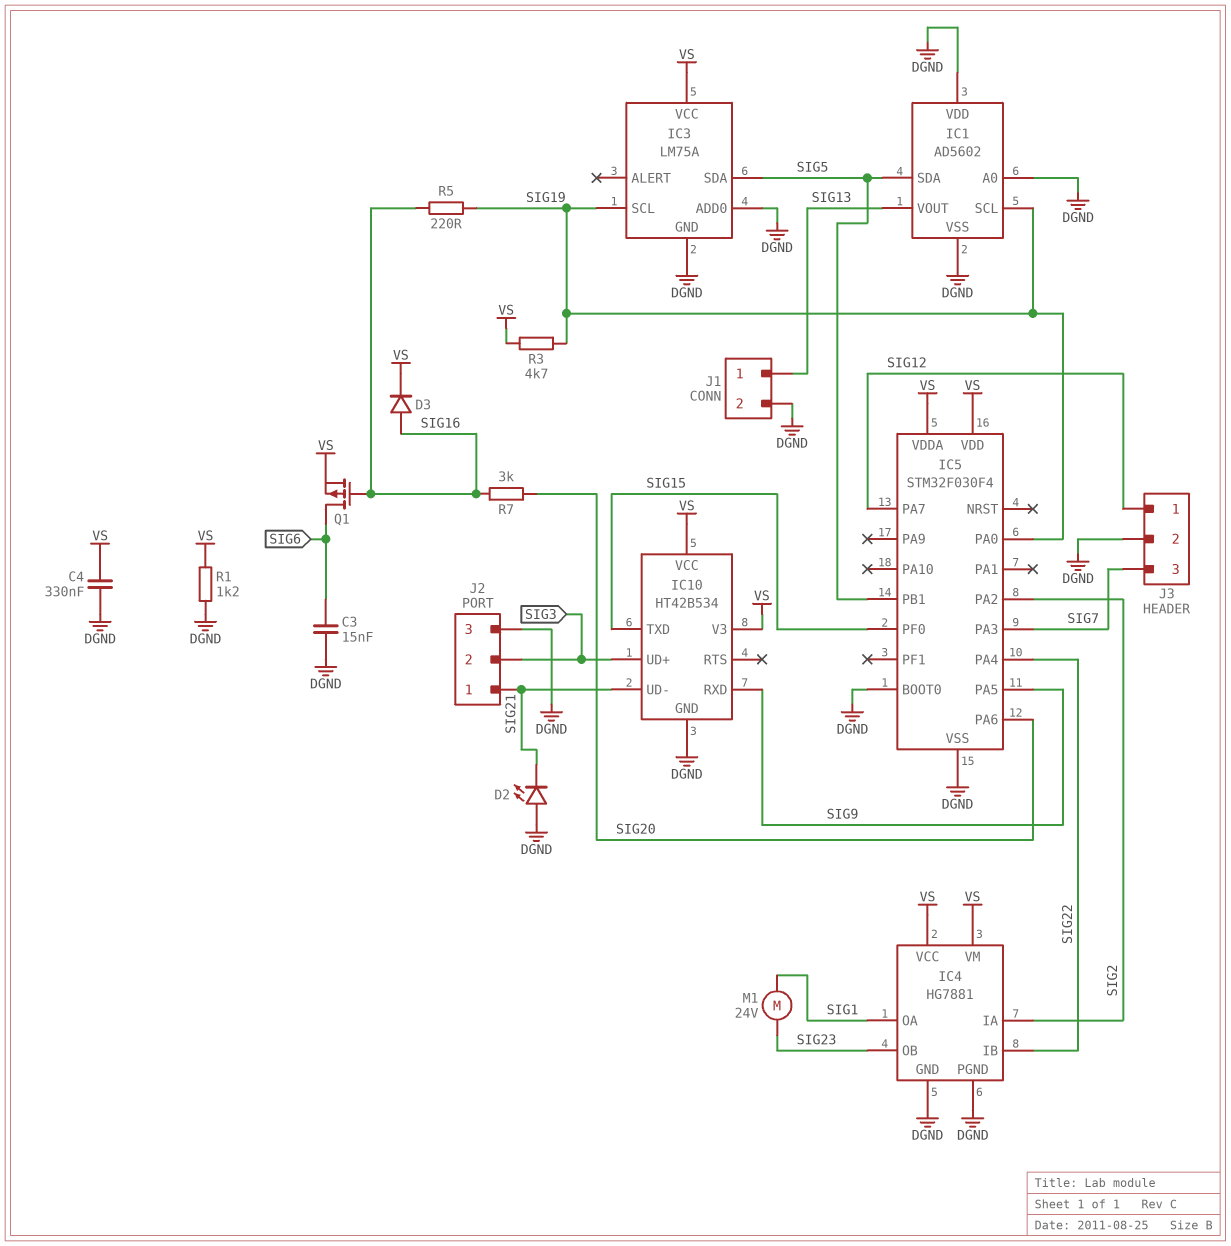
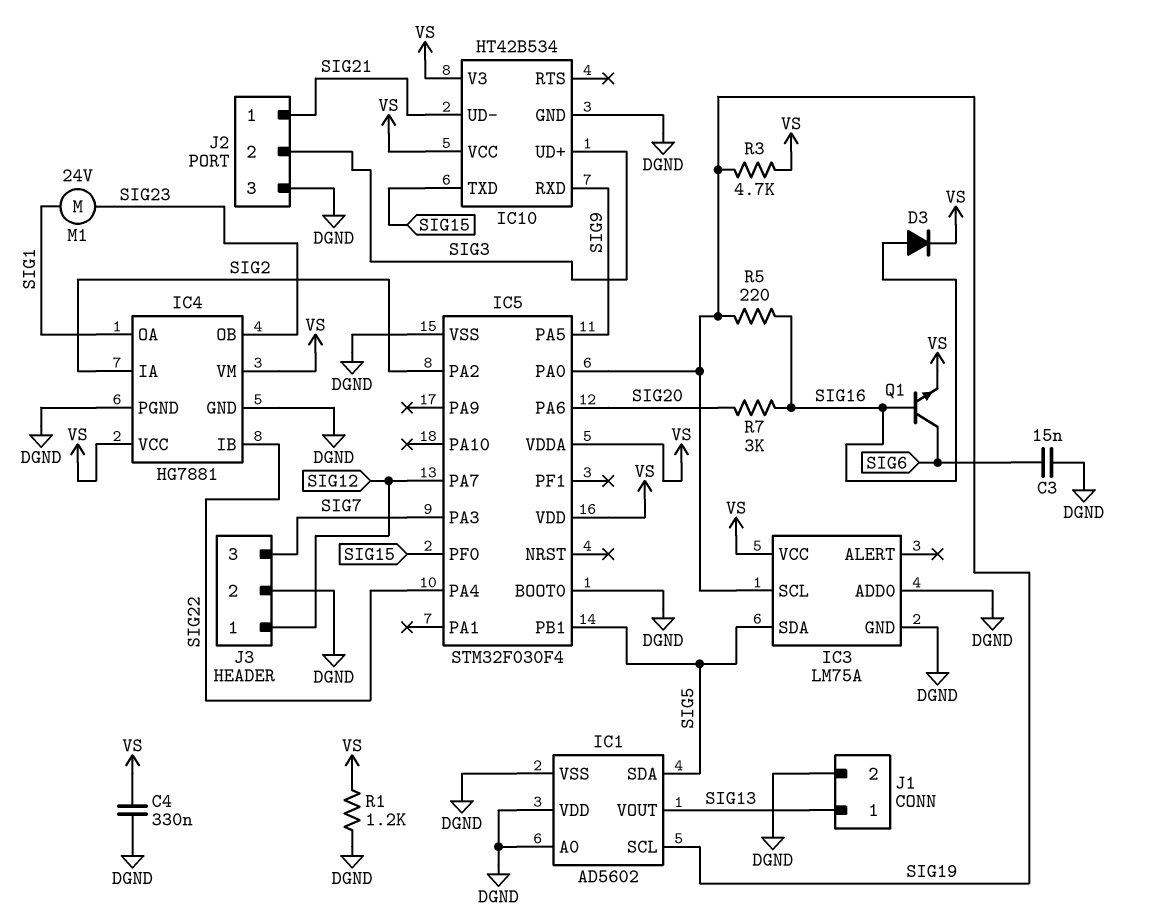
D2: LED (A DGND, K SIG21) -> none
Q1: PMOS (G SIG16, D SIG6, S VS) -> NPN (B SIG16, C SIG6, E VS)

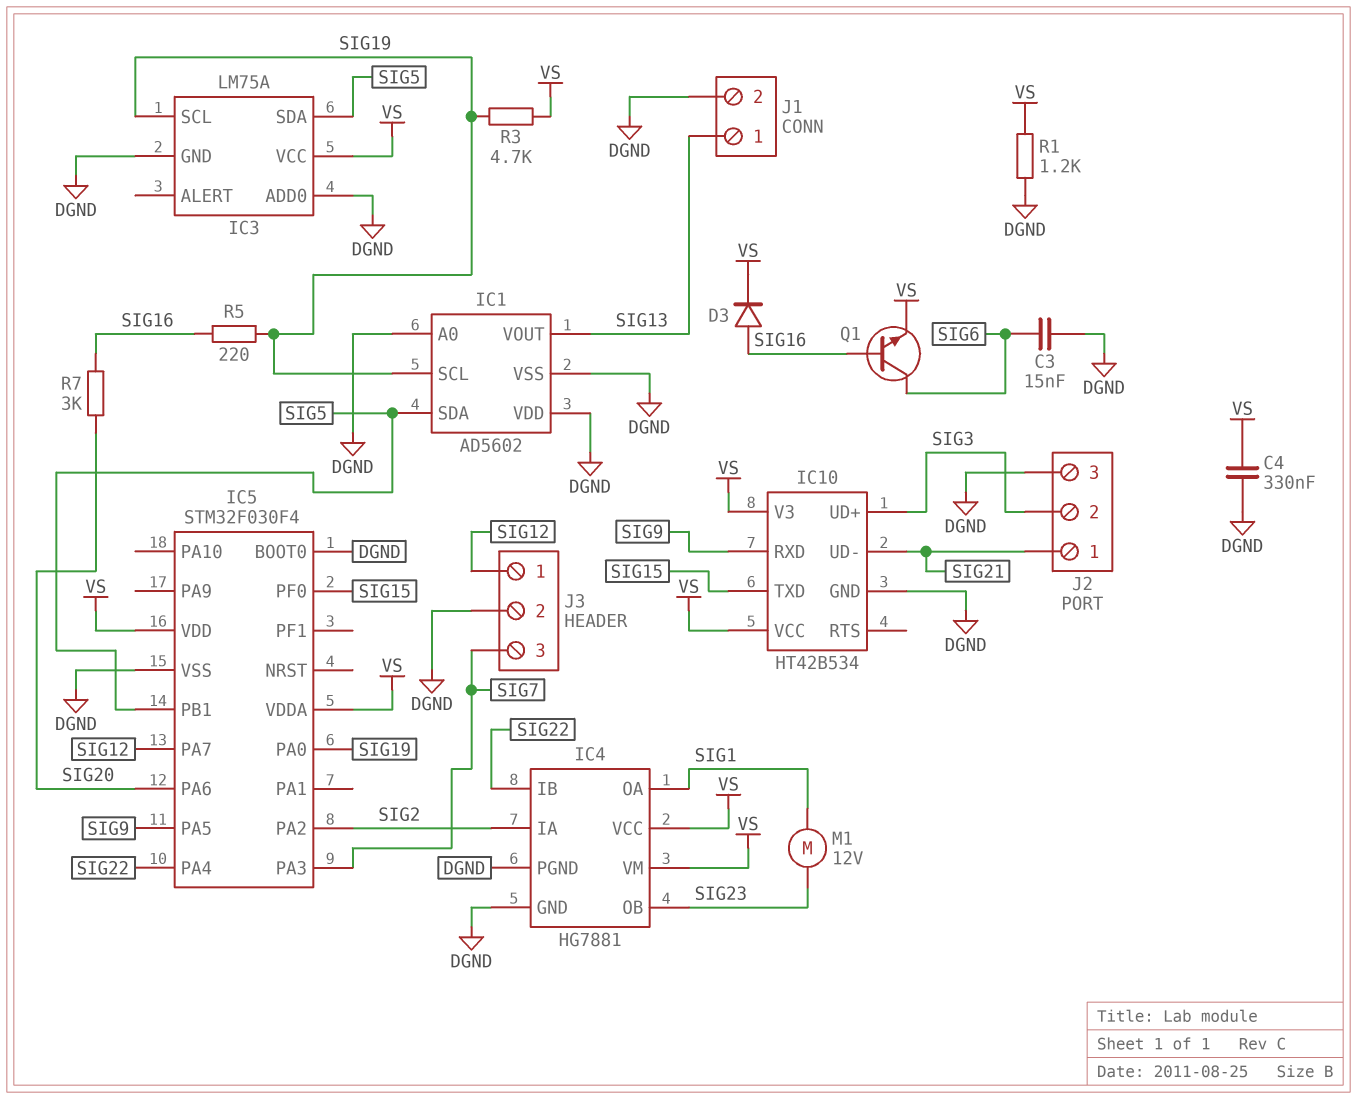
M1: motor 24V (SIG1, SIG23) -> motor 12V (SIG1, SIG23)

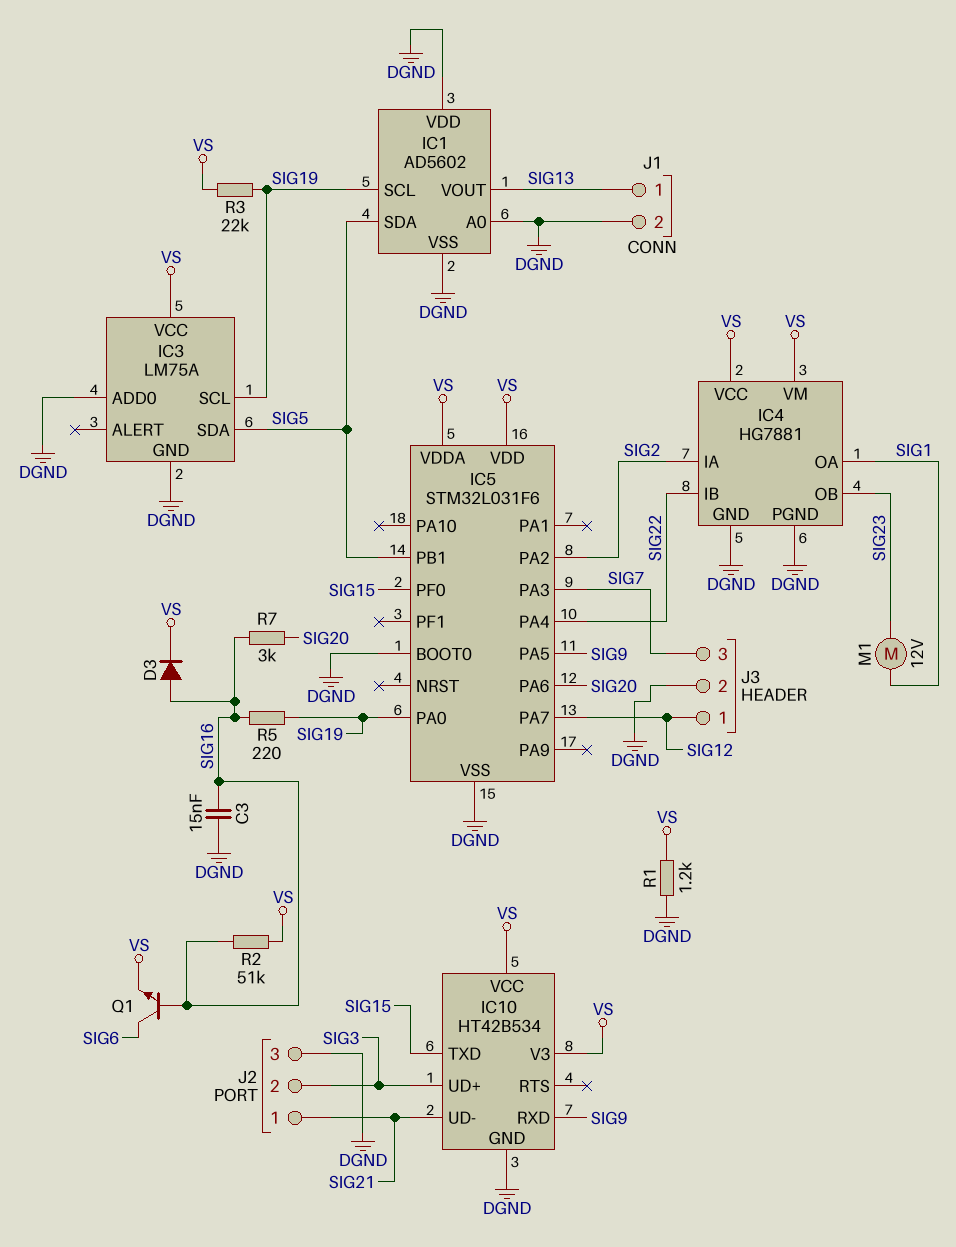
C3: 15nF (DGND, SIG6) -> 15nF (DGND, SIG16)
C4: 330nF (DGND, VS) -> none
IC5: STM32F030F4 -> STM32L031F6
R2: none -> 51k (SIG16, VS)
R3: 4.7k (SIG19, VS) -> 22k (SIG19, VS)

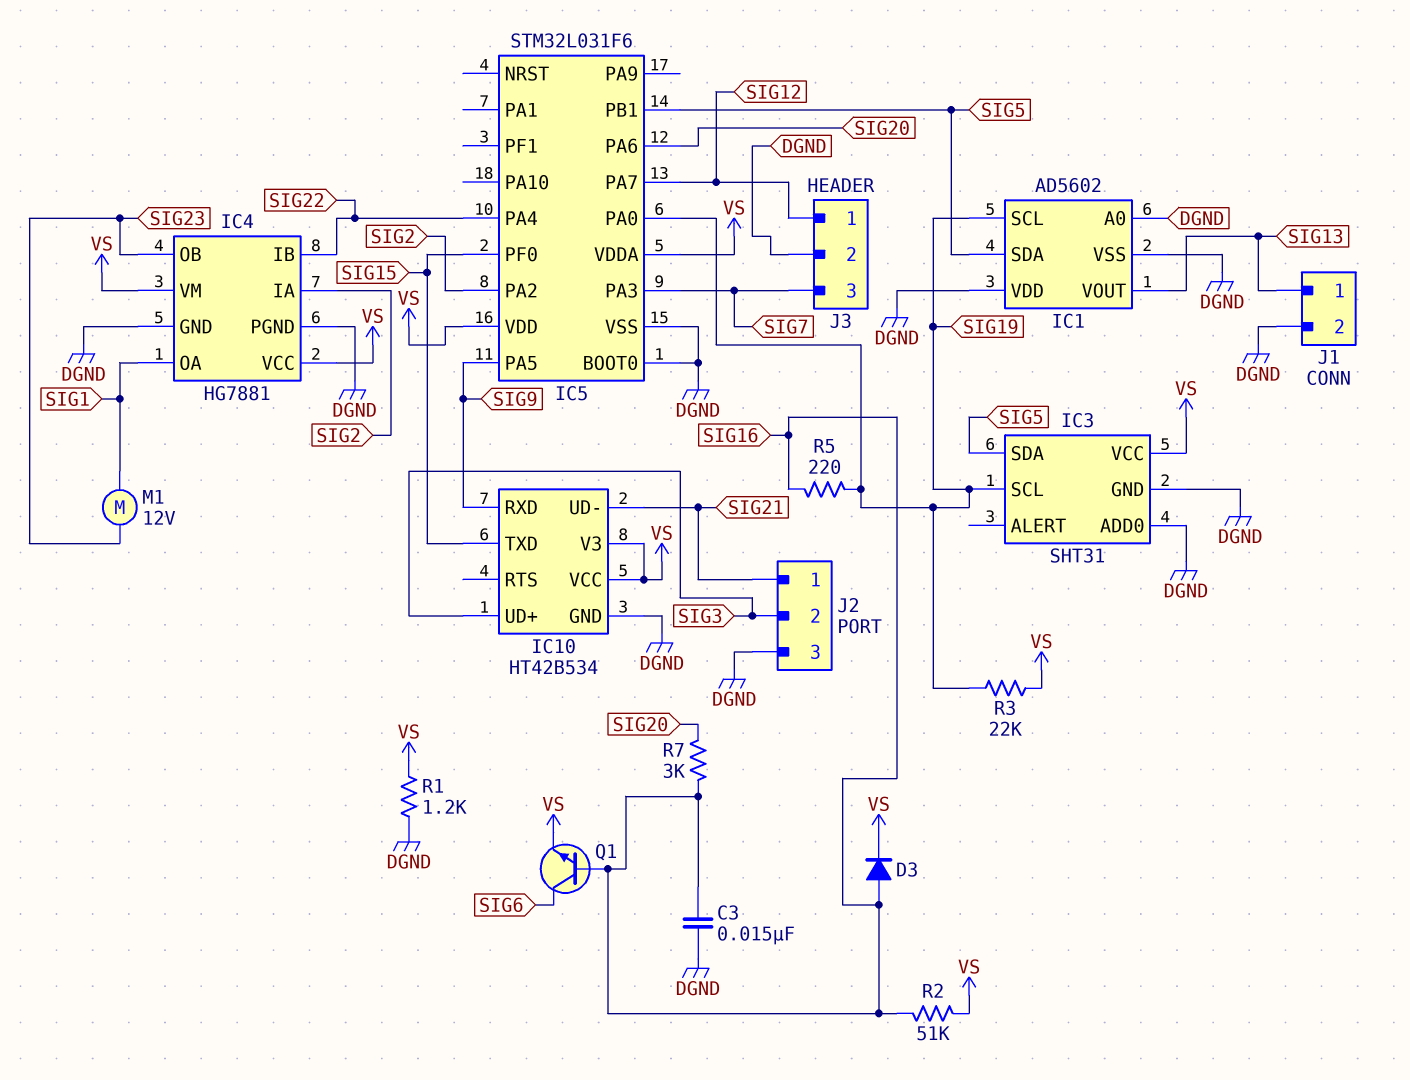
IC3: LM75A -> SHT31

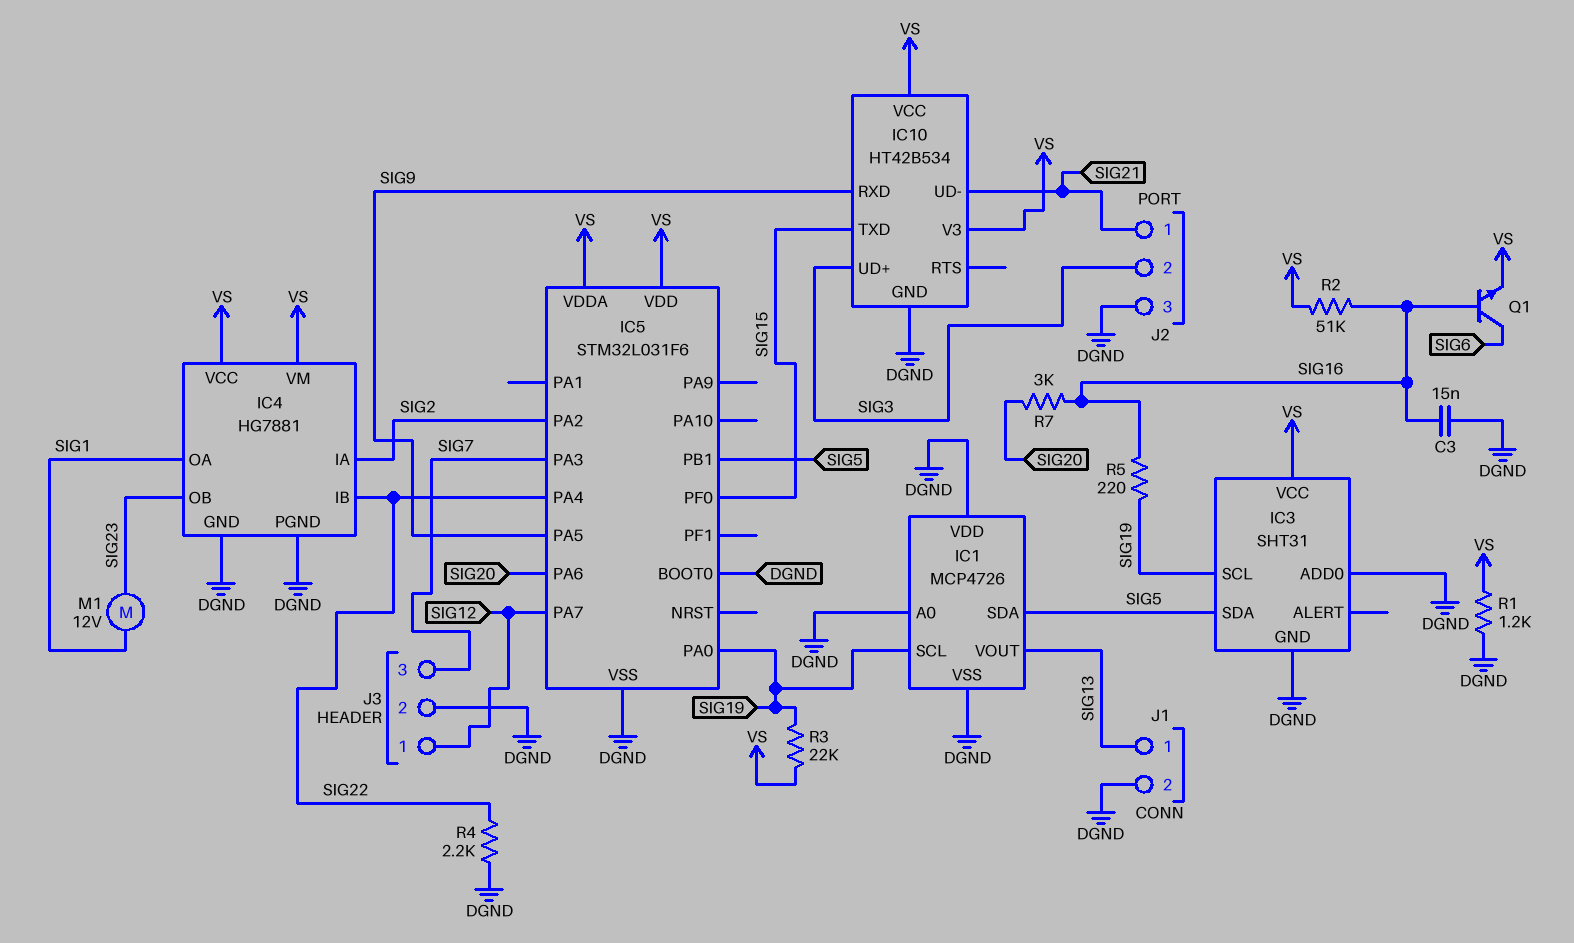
D3: diode (A SIG16, K VS) -> none
IC1: AD5602 -> MCP4726
R4: none -> 2.2k (DGND, SIG22)

